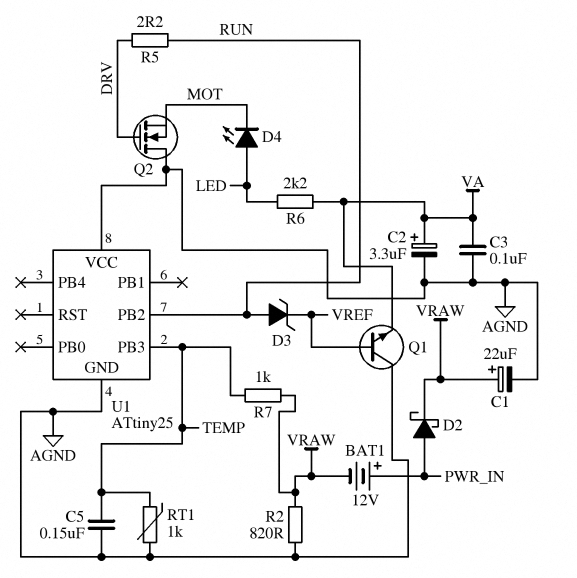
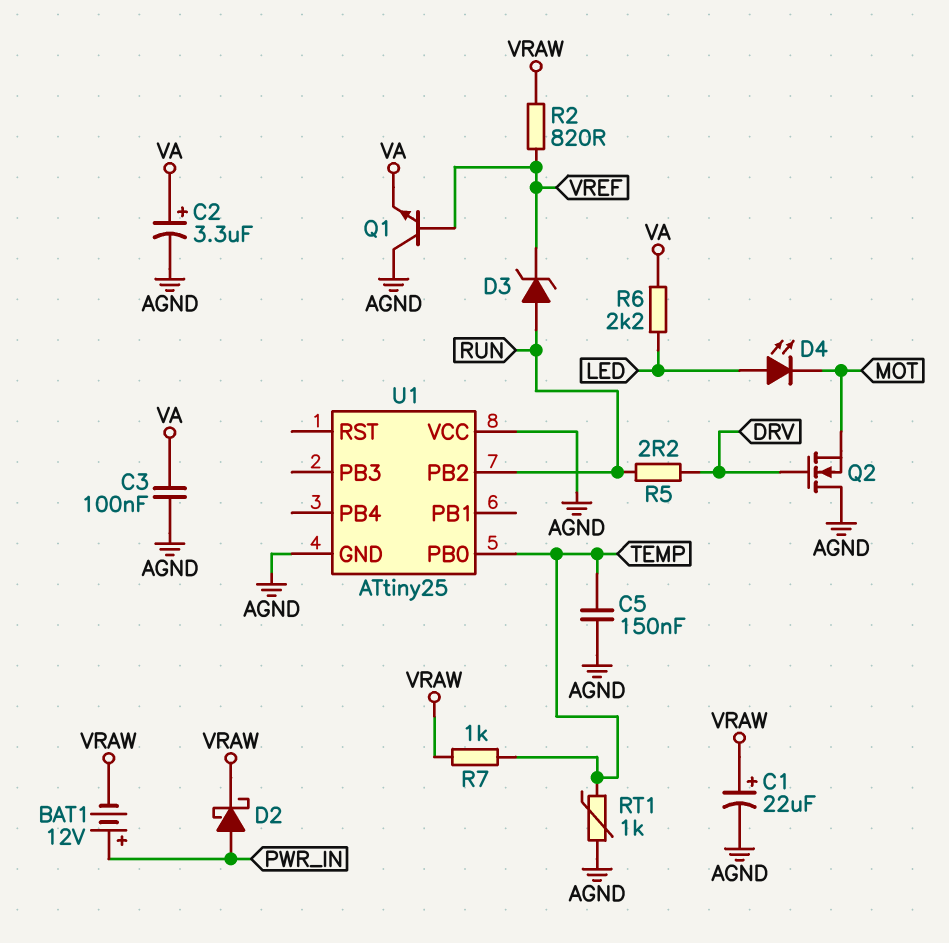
R2: 820 (AGND, VRAW) -> 820 (VRAW, VREF)
U1 pin PB0: none -> TEMP
U1 pin PB3: TEMP -> none

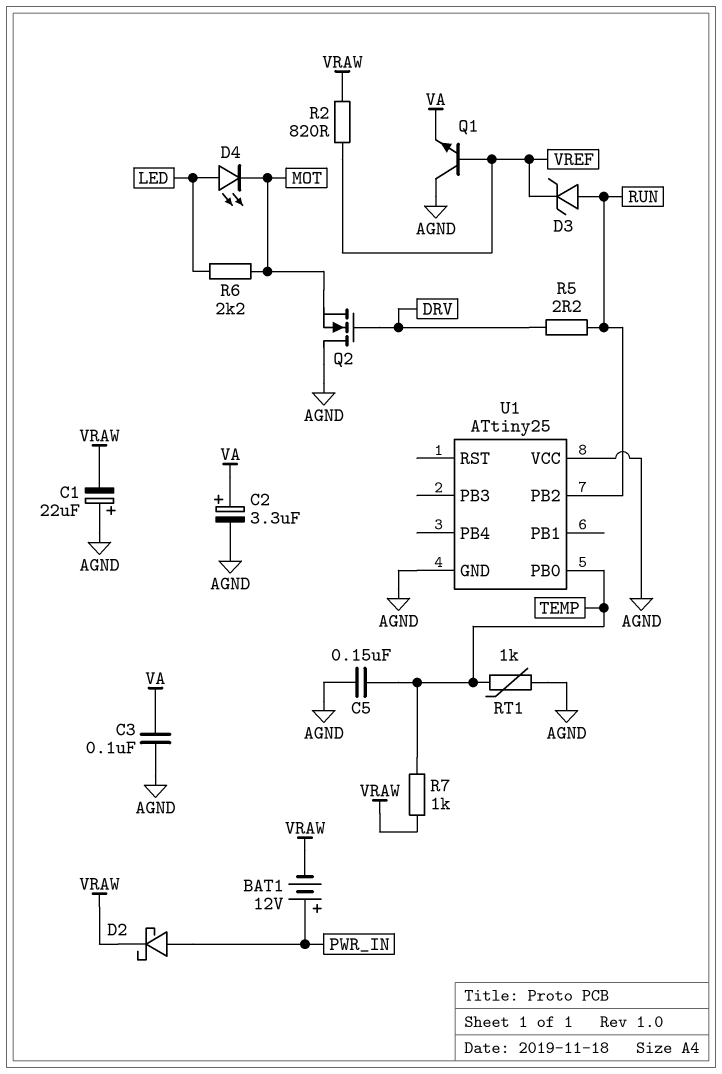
C1: 22uF (plus VRAW, minus AGND) -> 22uF (plus AGND, minus VRAW)
R6: 2.2k (LED, VA) -> 2.2k (LED, MOT)

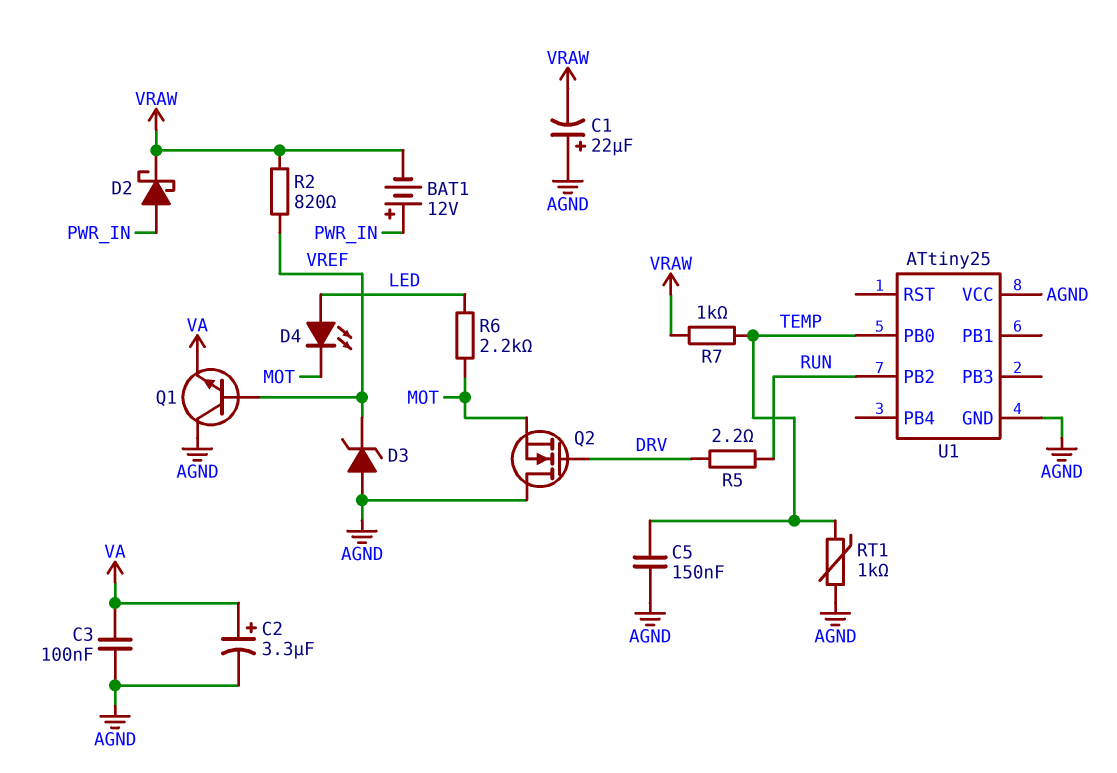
D3: zener (A RUN, K VREF) -> zener (A AGND, K VREF)

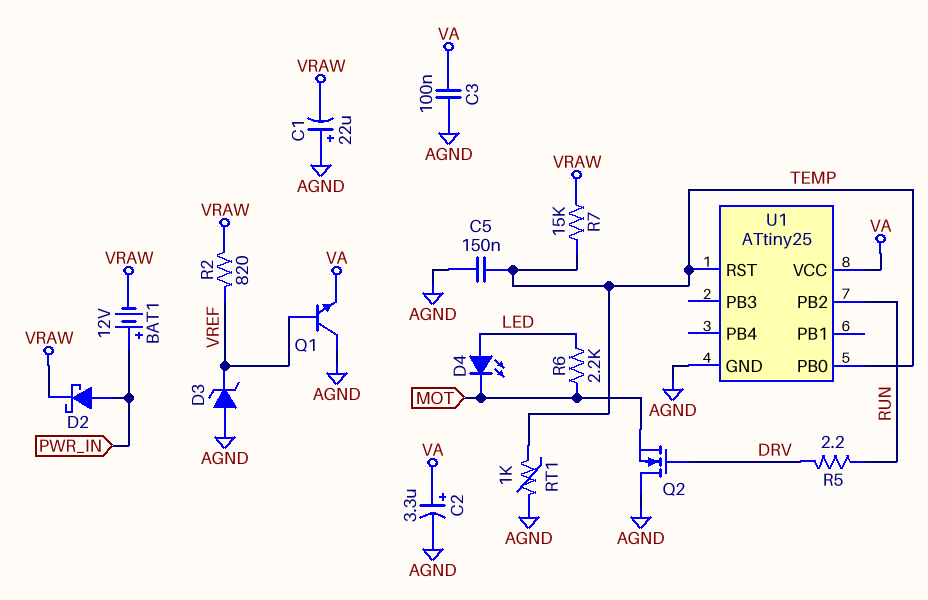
R7: 1k (TEMP, VRAW) -> 15k (TEMP, VRAW)
U1 pin RST: none -> TEMP
U1 pin VCC: AGND -> VA

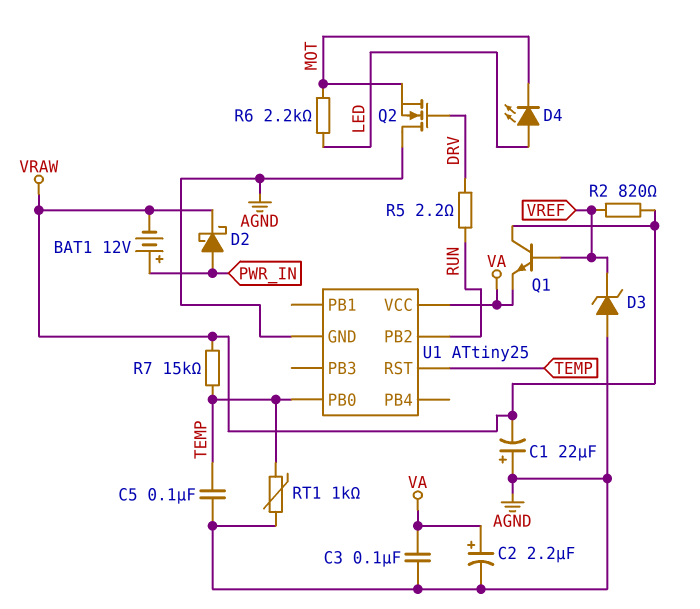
C2: 3.3uF (plus VA, minus AGND) -> 2.2uF (plus VA, minus AGND)
C5: 150nF (AGND, TEMP) -> 100nF (AGND, TEMP)
Q1: NPN (B VREF, C AGND, E VA) -> NPN (B VREF, C VRAW, E VA)

